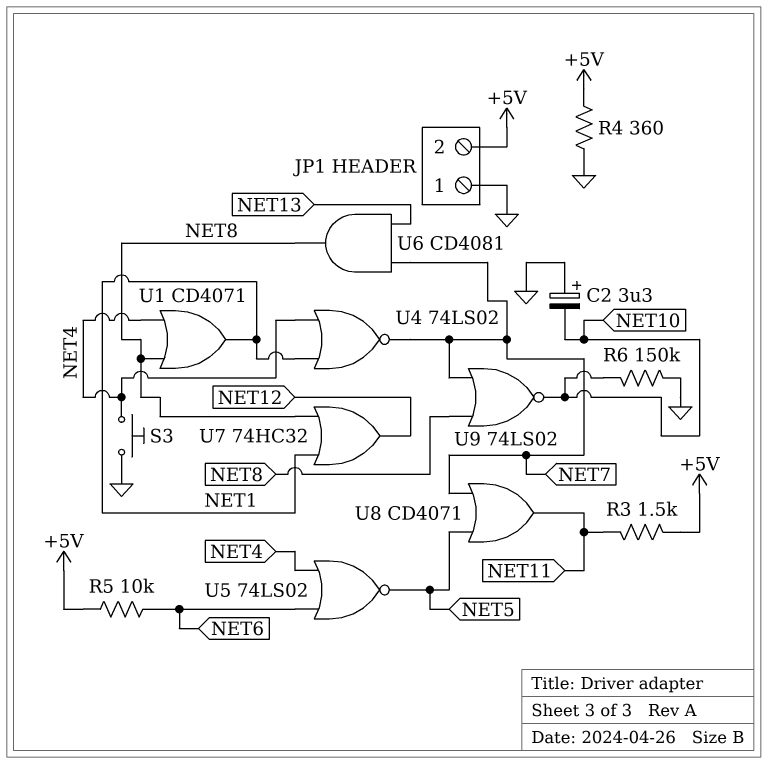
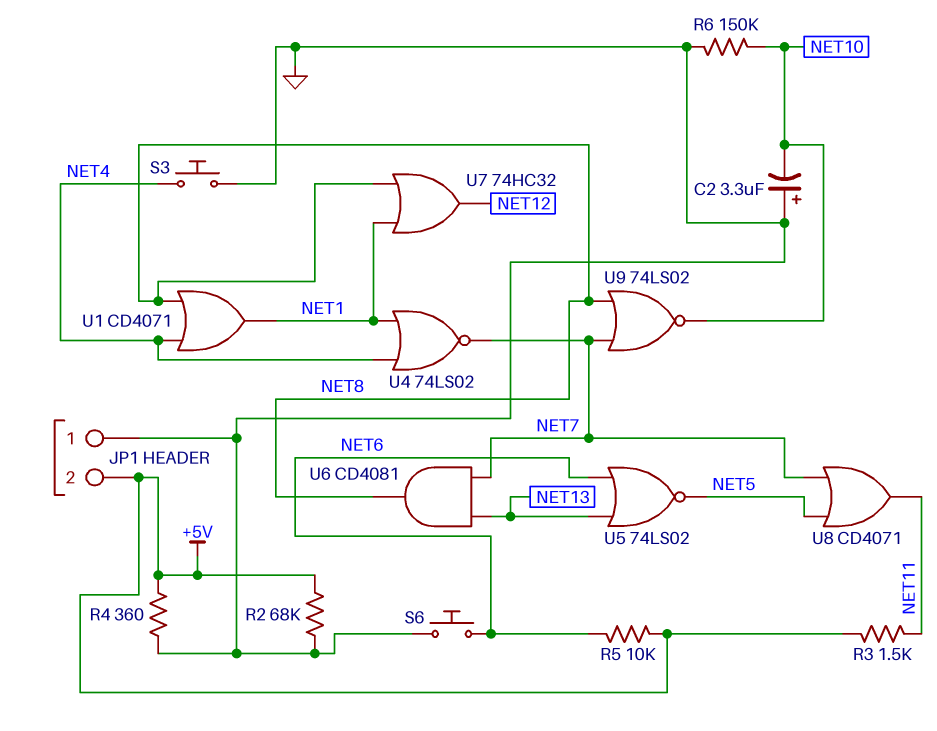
R2: none -> 68k (+5V, GND)
S6: none -> button (GND, NET6)
U5: NOR 74LS02 (in NET4, in NET6, out NET5) -> NOR 74LS02 (in NET6, in NET13, out NET5)

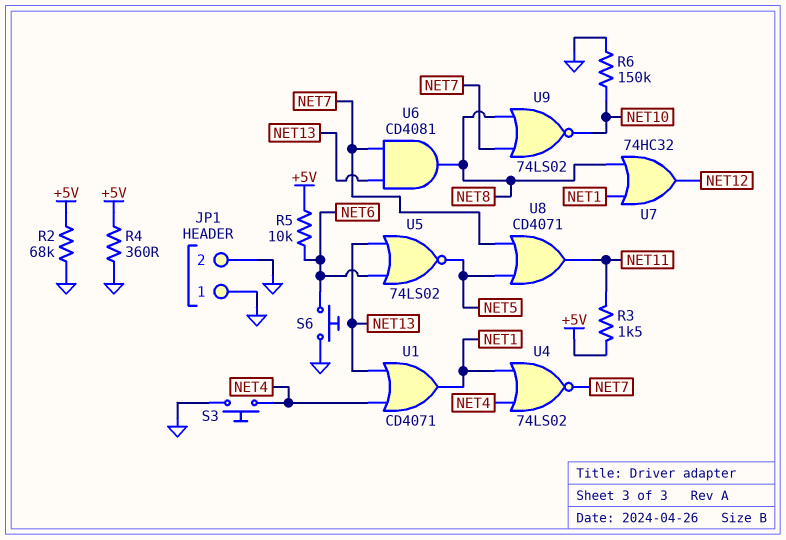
C2: 3.3uF (plus GND, minus NET10) -> none
JP1 pin 2: +5V -> GND
U1: OR CD4071 (in NET4, in NET8, out NET1) -> OR CD4071 (in NET4, in NET13, out NET1)

